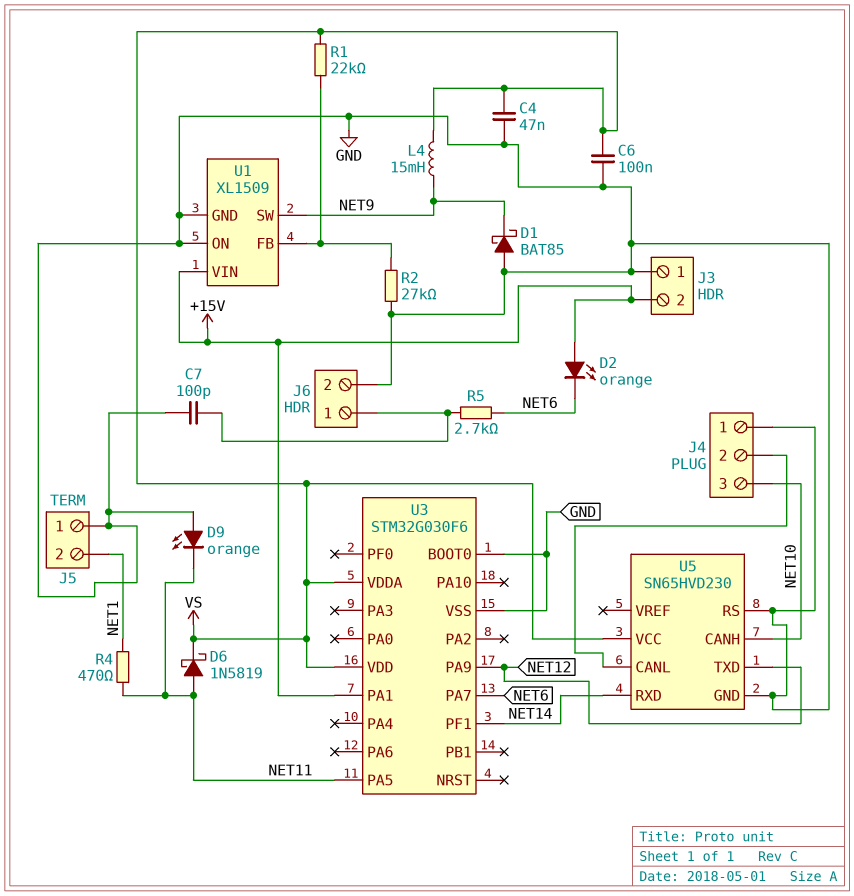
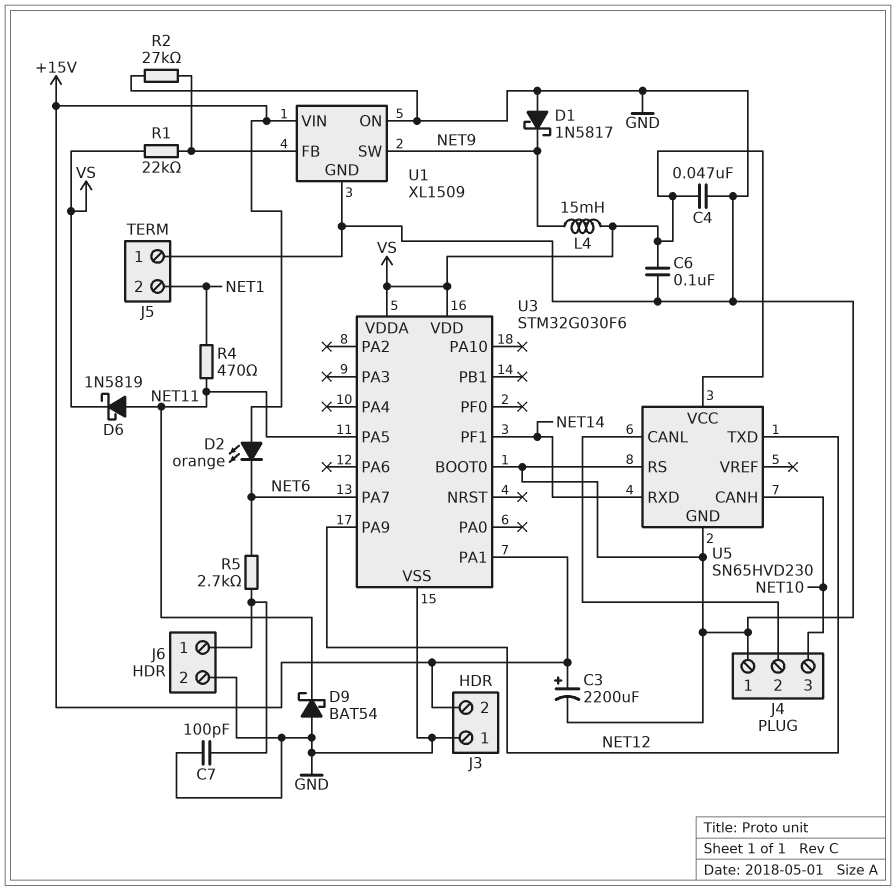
C3: none -> 2200uF (plus +15V, minus GND)
D1: schottky BAT85 (A GND, K NET9) -> schottky 1N5817 (A GND, K NET9)
D9: LED orange (A GND, K NET11) -> schottky BAT54 (A GND, K NET11)

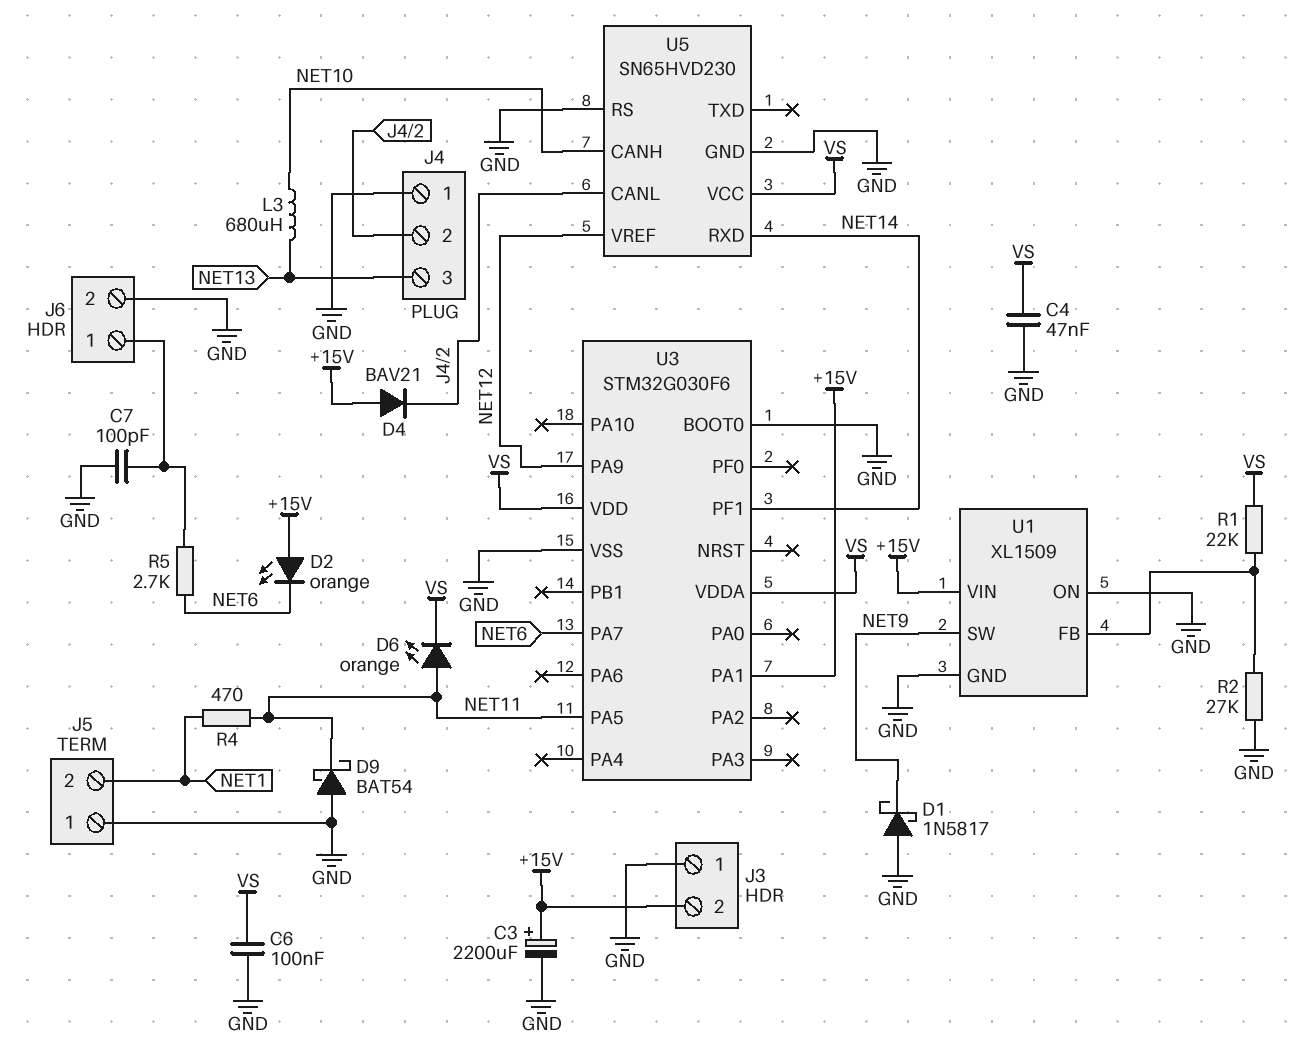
D4: none -> diode BAV21 (A +15V, K J4/2)
D6: schottky 1N5819 (A NET11, K VS) -> LED orange (A NET11, K VS)
J4 pin 3: NET10 -> NET13
L3: none -> 680uH (NET10, NET13)
L4: 15mH (NET9, VS) -> none
U5 pin TXD: NET12 -> none
U5 pin VREF: none -> NET12

